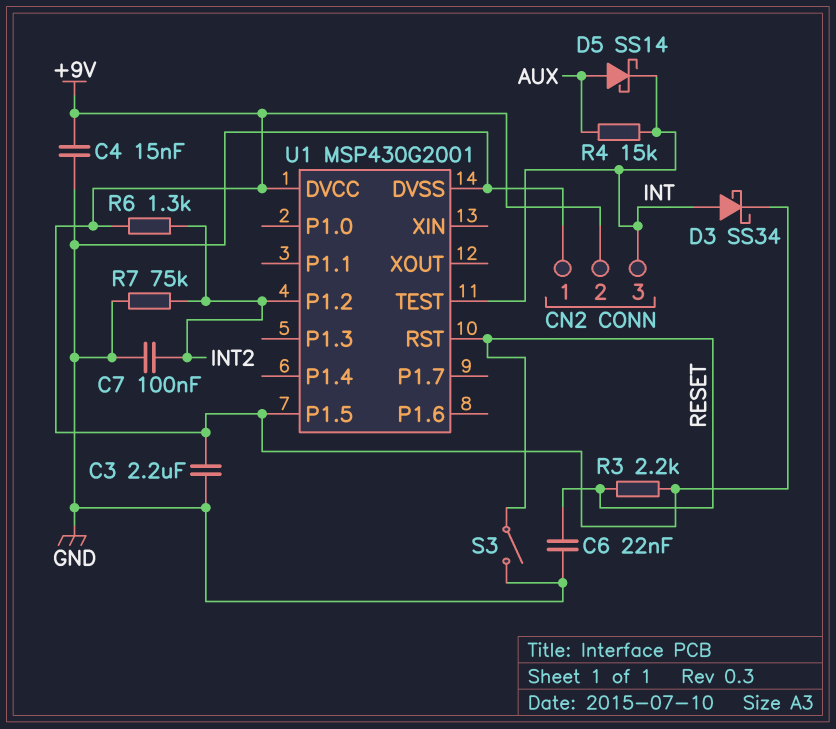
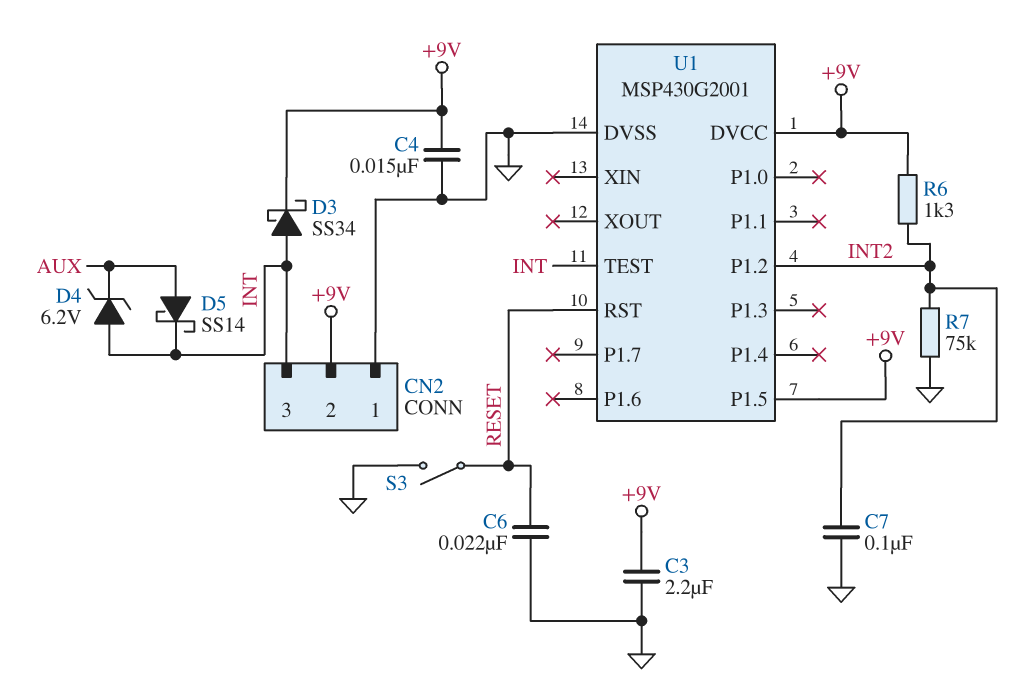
D4: none -> zener 6.2V (A INT, K AUX)
R3: 2.2k (+9V, RESET) -> none
R4: 15k (AUX, INT) -> none

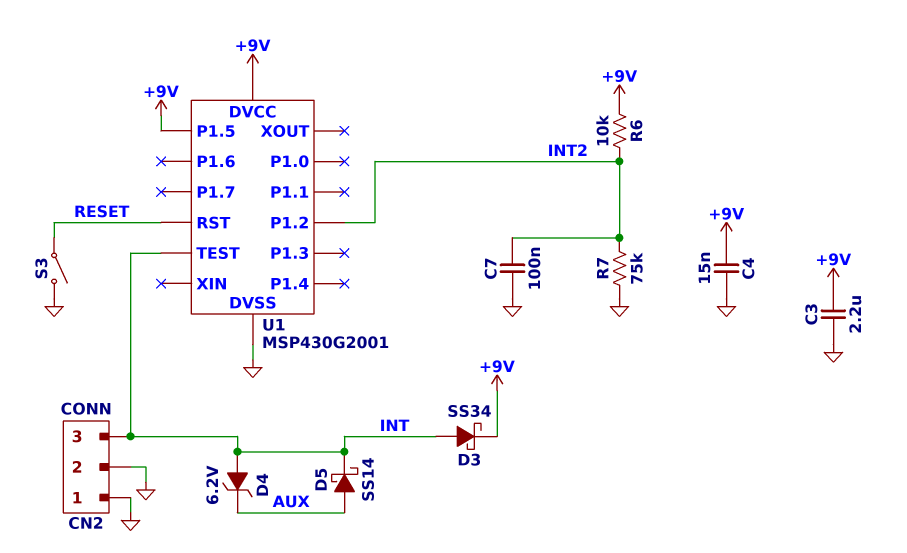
C6: 22nF (GND, RESET) -> none
CN2 pin 2: +9V -> GND
R6: 1.3k (+9V, INT2) -> 10k (+9V, INT2)

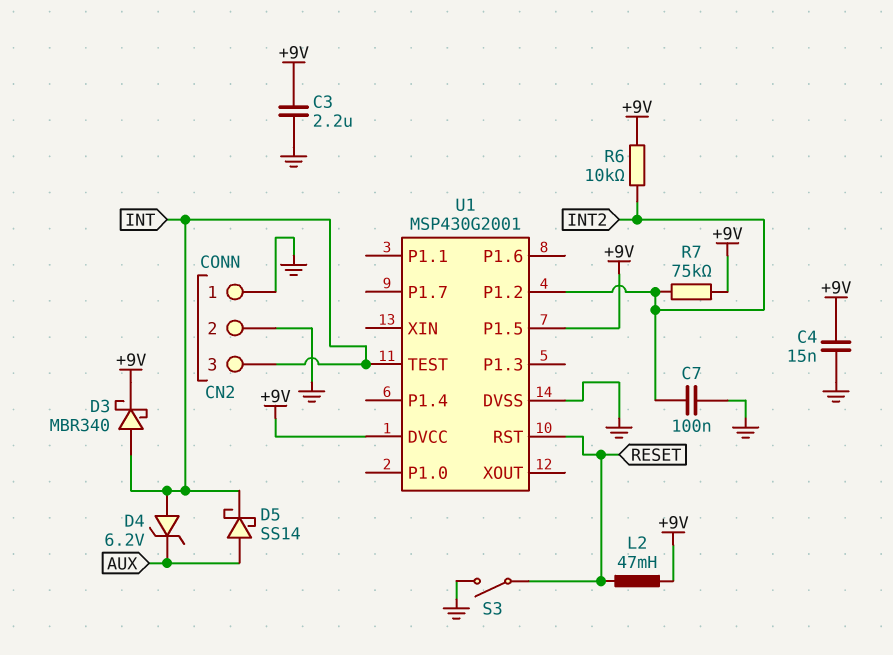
D3: schottky SS34 (A INT, K +9V) -> schottky MBR340 (A INT, K +9V)
L2: none -> 47mH (+9V, RESET)
R7: 75k (GND, INT2) -> 75k (+9V, INT2)

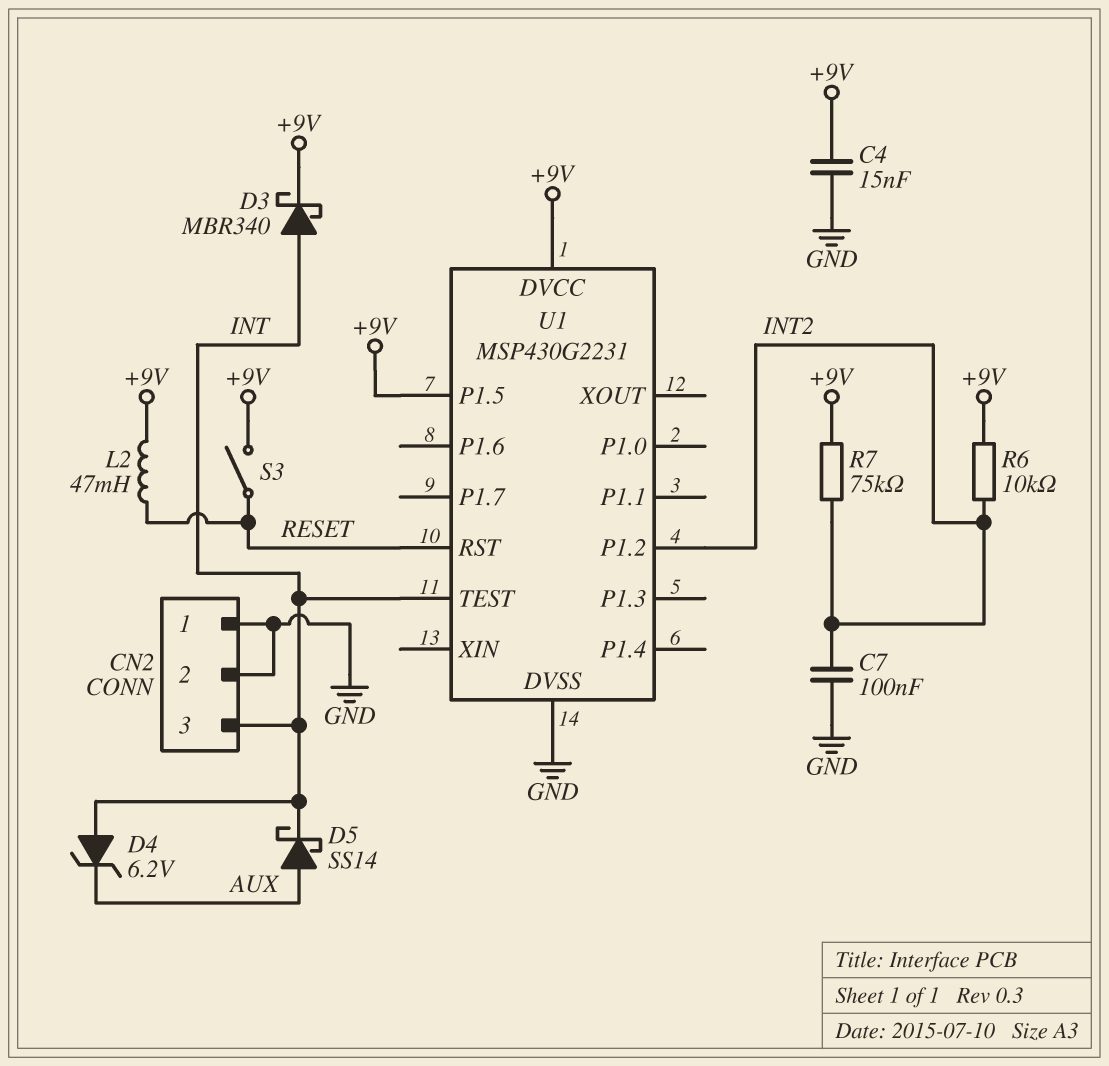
C3: 2.2uF (+9V, GND) -> none
S3: switch (GND, RESET) -> switch (+9V, RESET)
U1: MSP430G2001 -> MSP430G2231

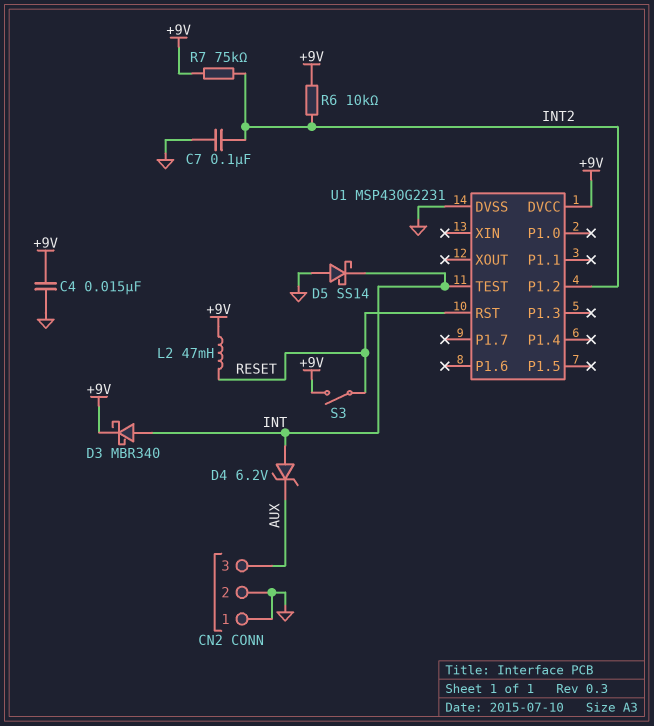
CN2 pin 3: INT -> AUX
D5: schottky SS14 (A AUX, K INT) -> schottky SS14 (A GND, K INT)
U1 pin P1.5: +9V -> none

